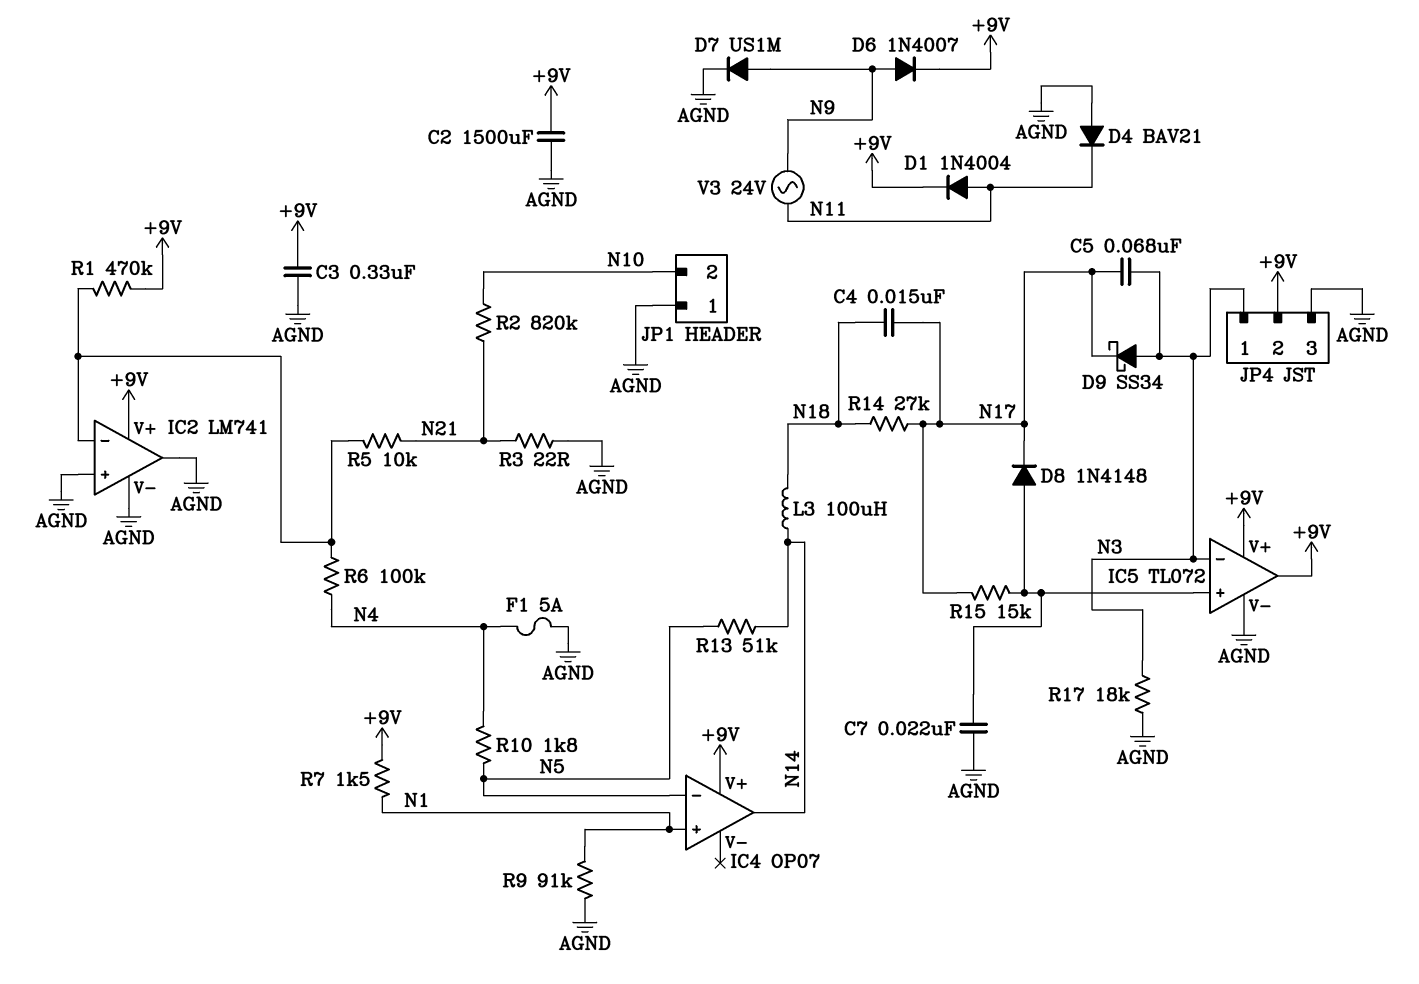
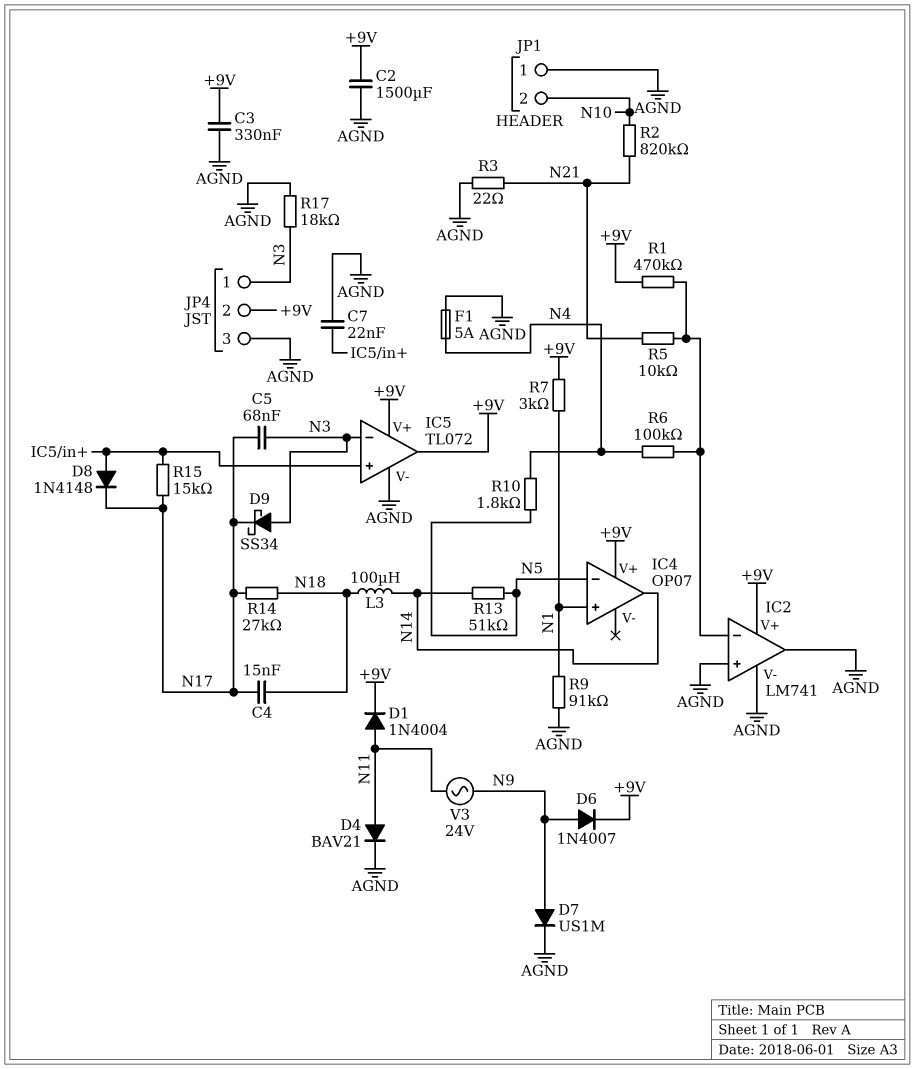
D4: diode BAV21 (A AGND, K N11) -> diode BAV21 (A N11, K AGND)
R7: 1.5k (+9V, N1) -> 3k (+9V, N1)

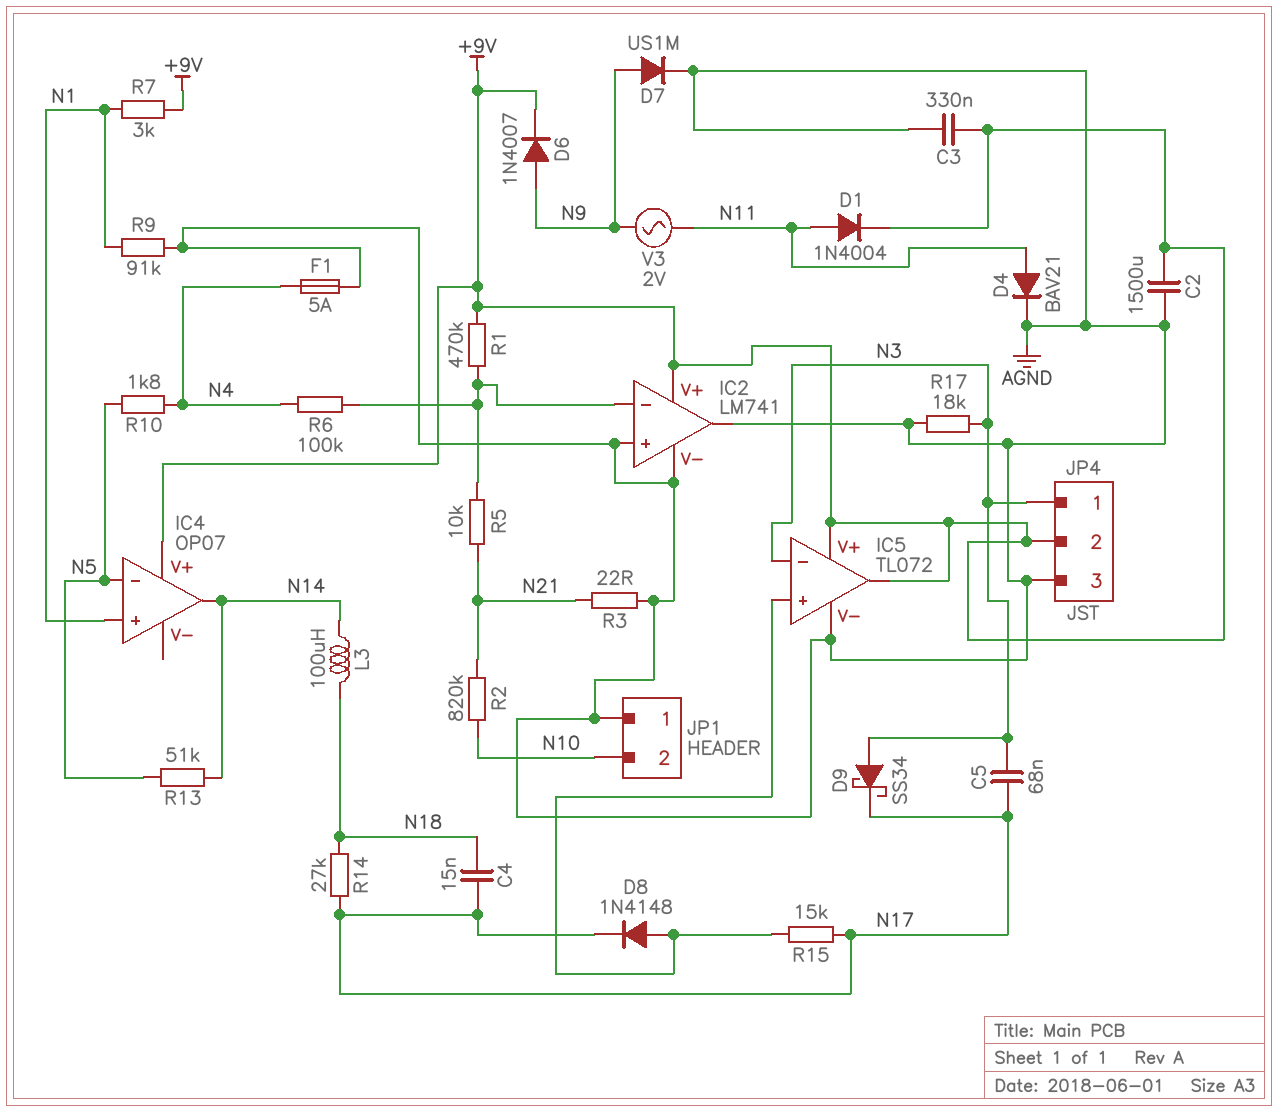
C7: 22nF (AGND, IC5/in+) -> none
V3: AC 24V (N9, N11) -> AC 2V (N9, N11)

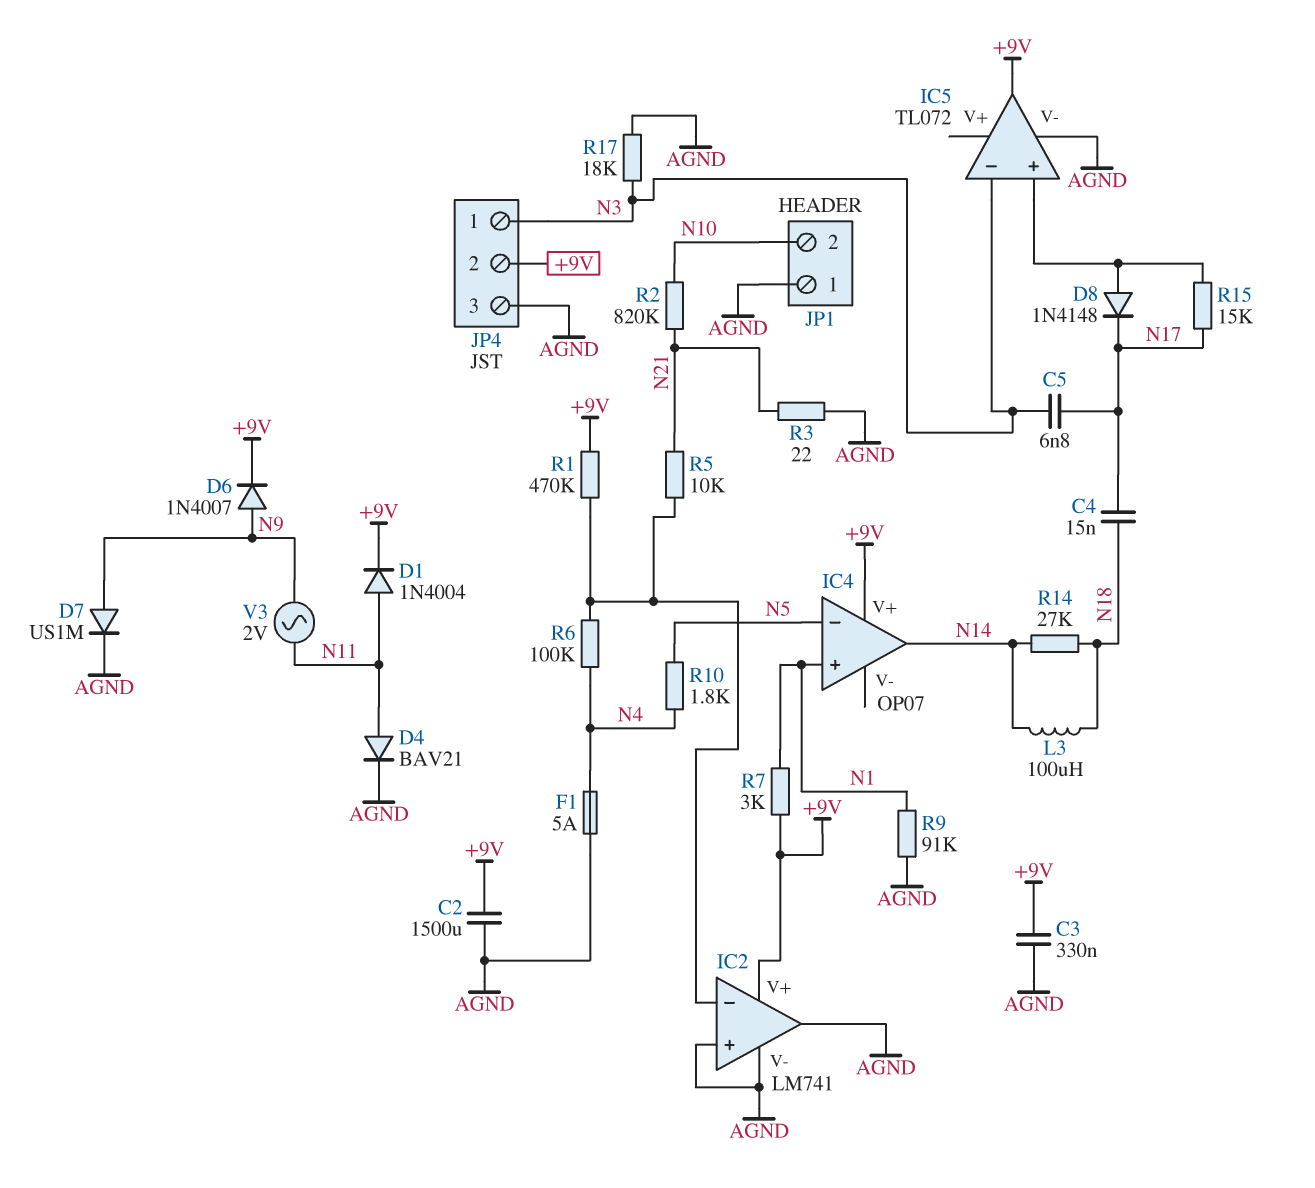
C5: 68nF (N3, N17) -> 6.8nF (N3, N17)
D9: schottky SS34 (A N3, K N17) -> none
IC5 pin V+: +9V -> none
R13: 51k (N5, N14) -> none
R14: 27k (N17, N18) -> 27k (N14, N18)

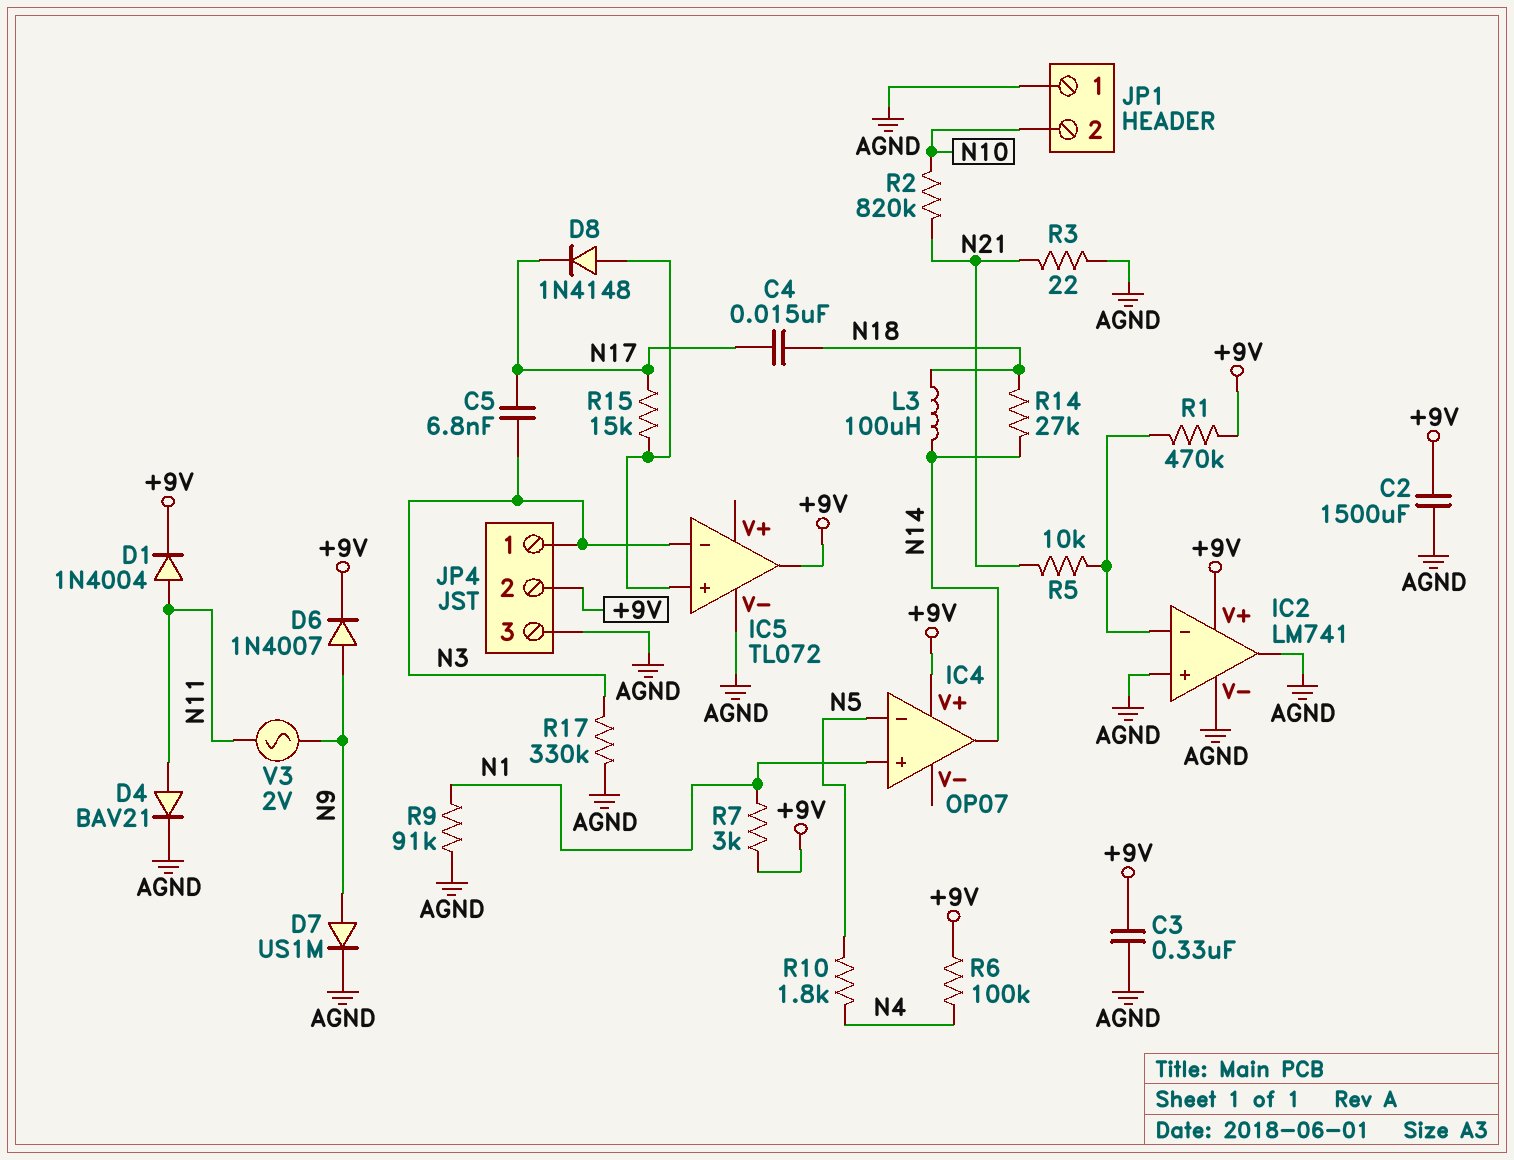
F1: 5A (AGND, N4) -> none
R6: 100k (IC2/in-, N4) -> 100k (+9V, N4)
R17: 18k (AGND, N3) -> 330k (AGND, N3)

